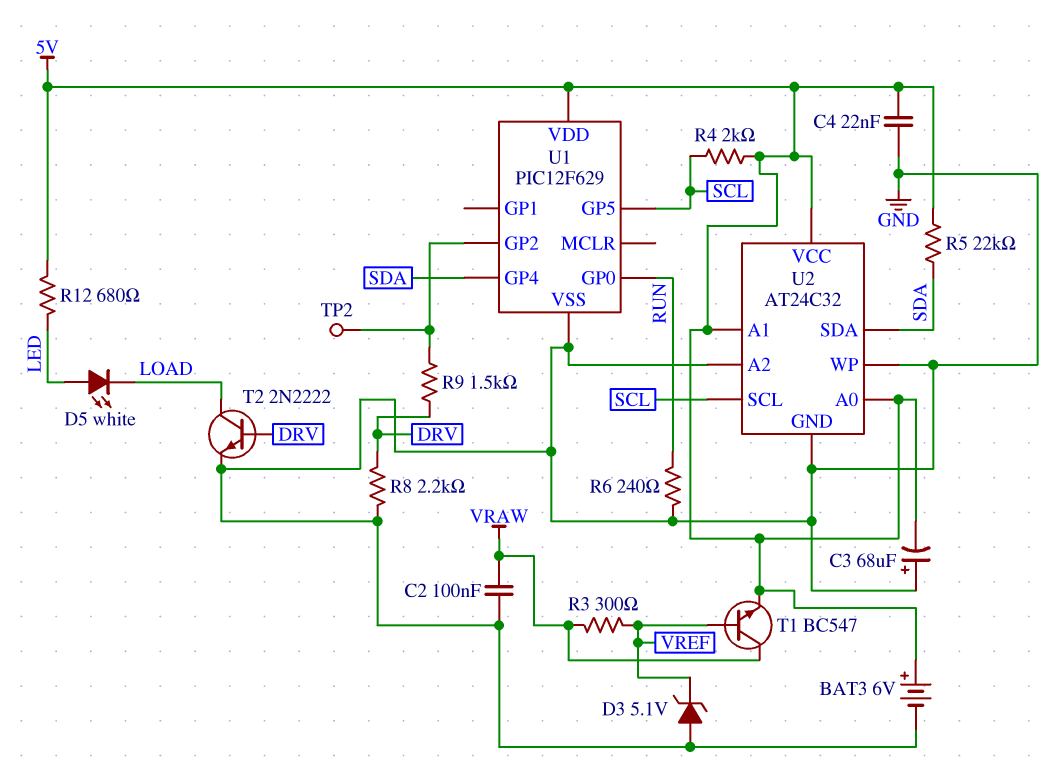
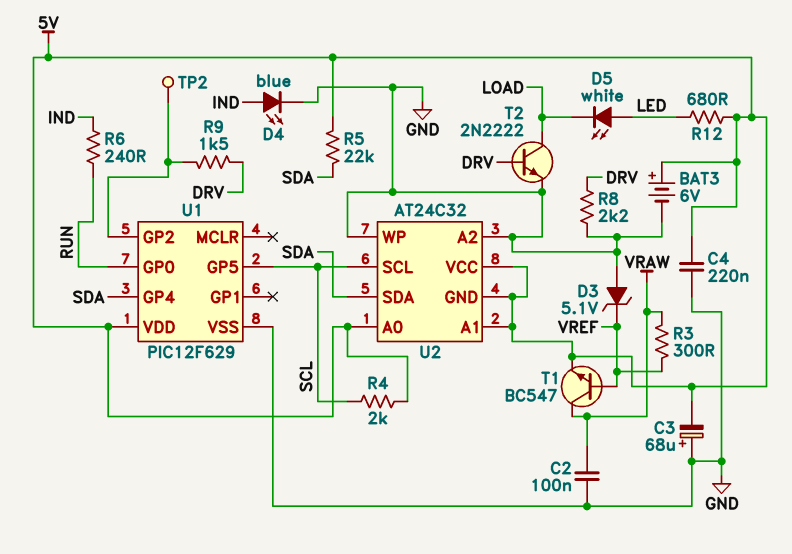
C4: 22nF (5V, GND) -> 220nF (5V, GND)
D4: none -> LED blue (A IND, K GND)
R6: 240 (GND, RUN) -> 240 (IND, RUN)
U2 pin GND: GND -> 5V

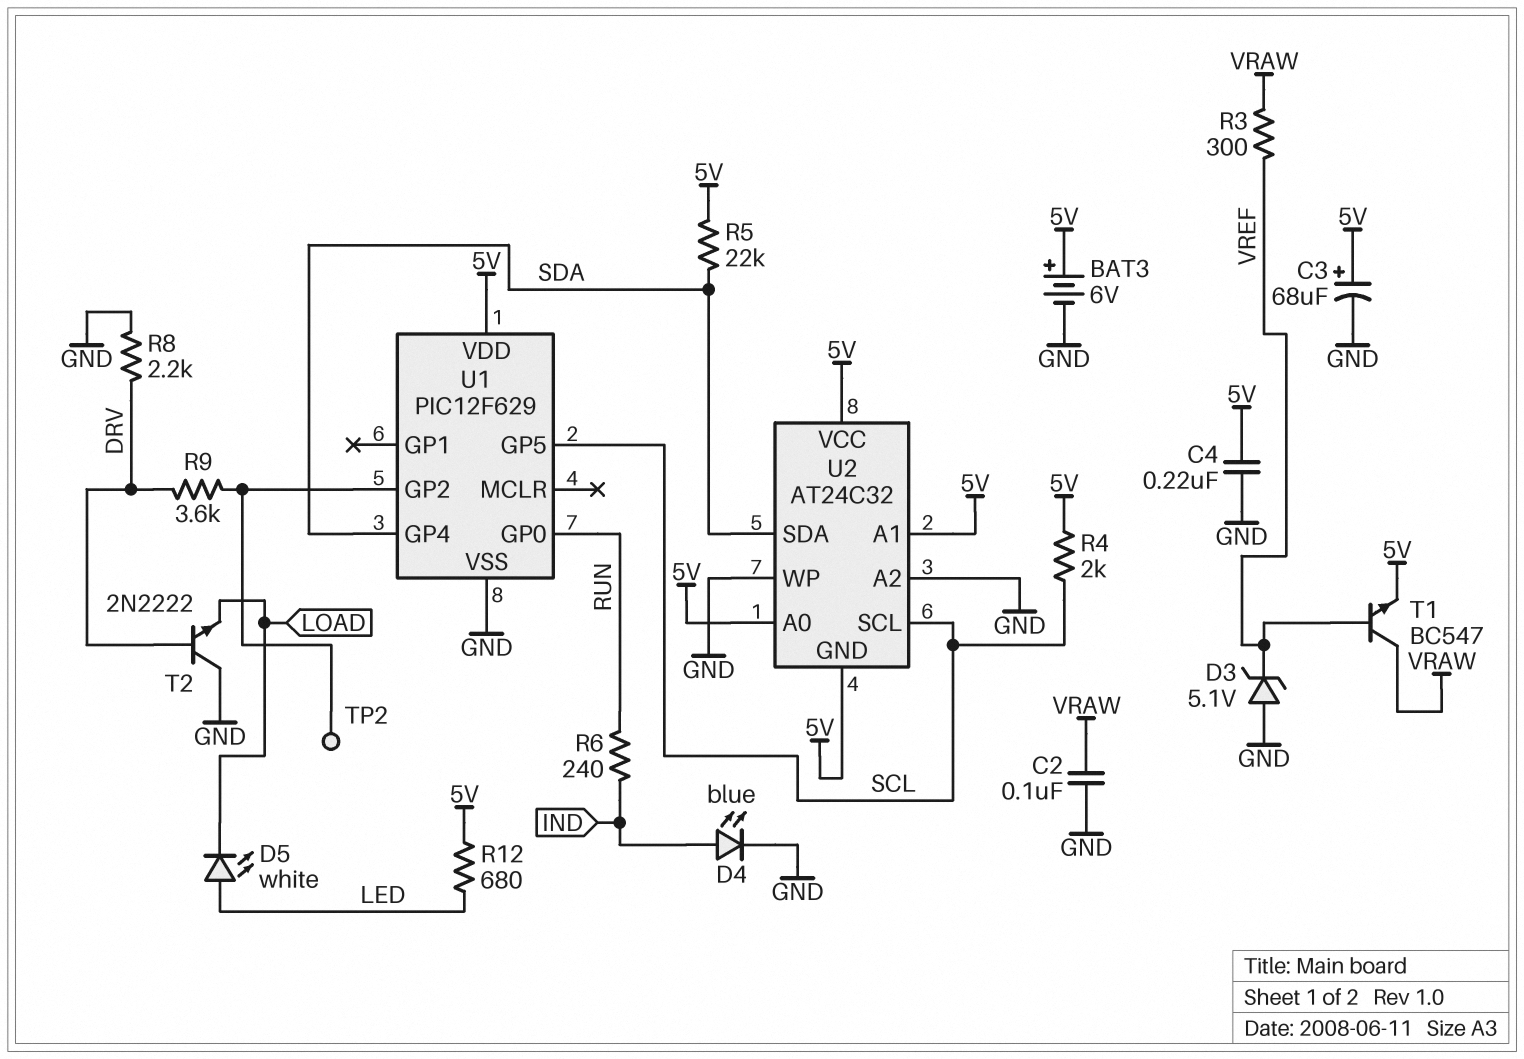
C3: 68uF (plus GND, minus 5V) -> 68uF (plus 5V, minus GND)
R9: 1.5k (DRV, U1/GP2) -> 3.6k (DRV, U1/GP2)
T2: NPN 2N2222 (B DRV, C LOAD, E GND) -> NPN 2N2222 (B DRV, C GND, E LOAD)

